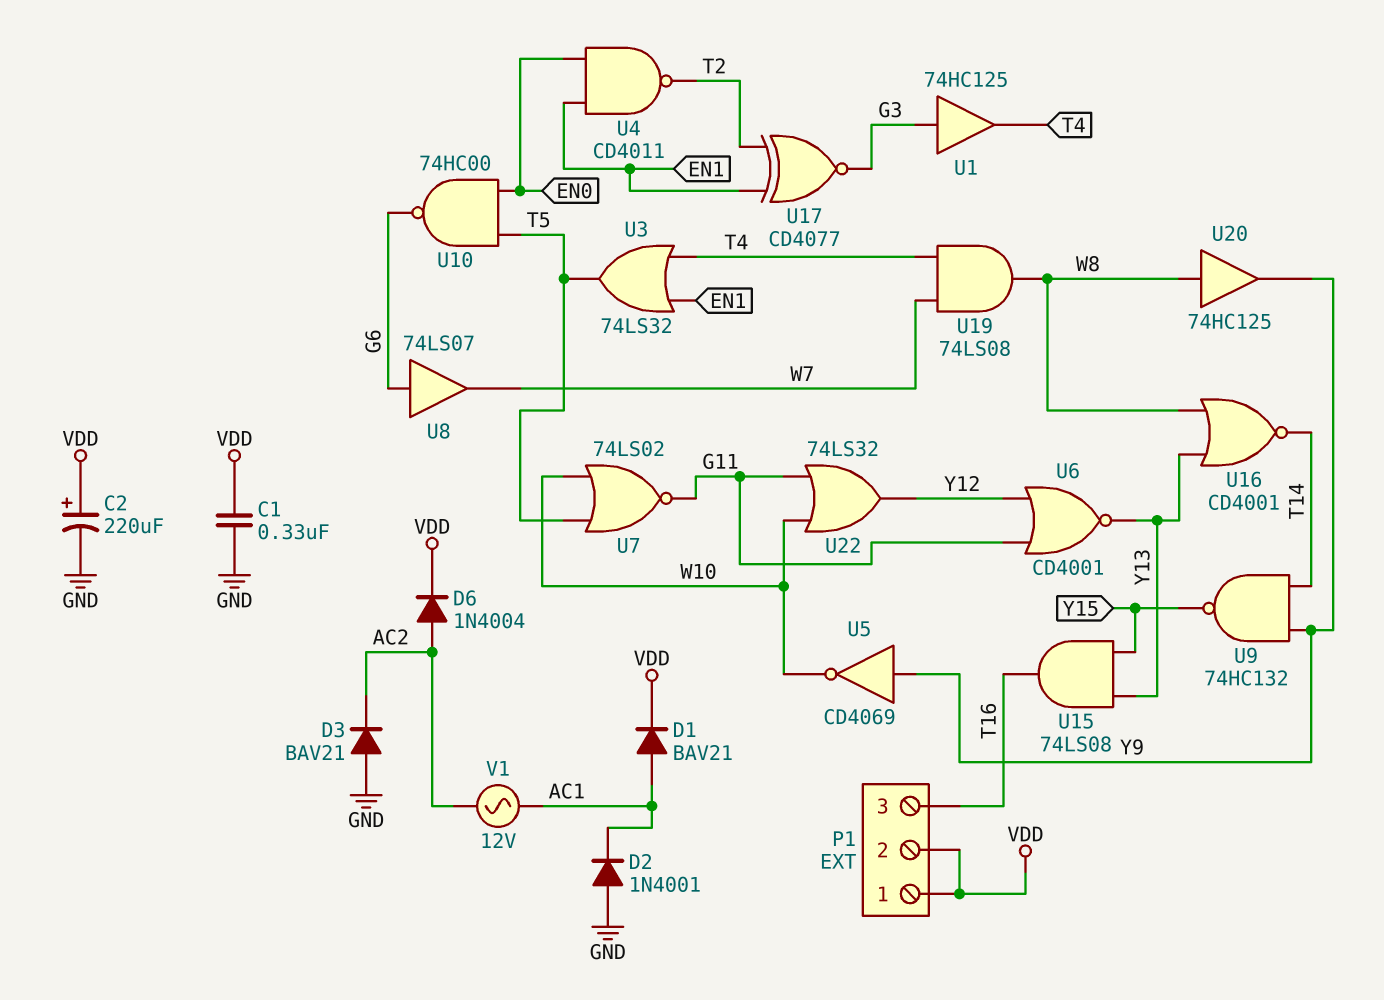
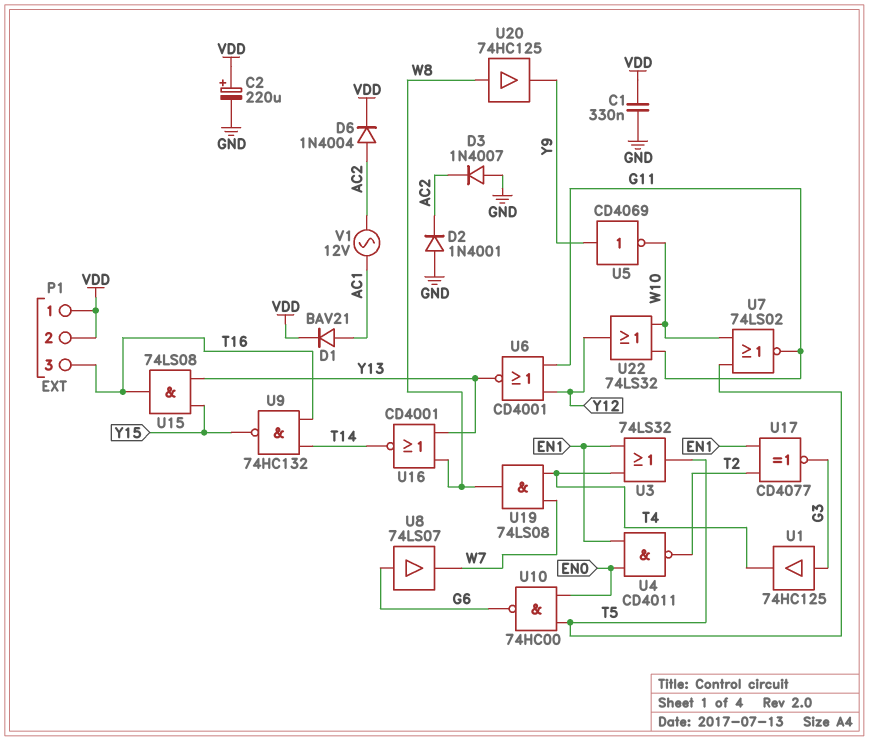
D2: diode 1N4001 (A GND, K AC1) -> diode 1N4001 (A GND, K AC2)
D3: diode BAV21 (A GND, K AC2) -> diode 1N4007 (A GND, K AC2)
U9: NAND 74HC132 (in T14, in Y9, out Y15) -> NAND 74HC132 (in T14, in T16, out Y15)

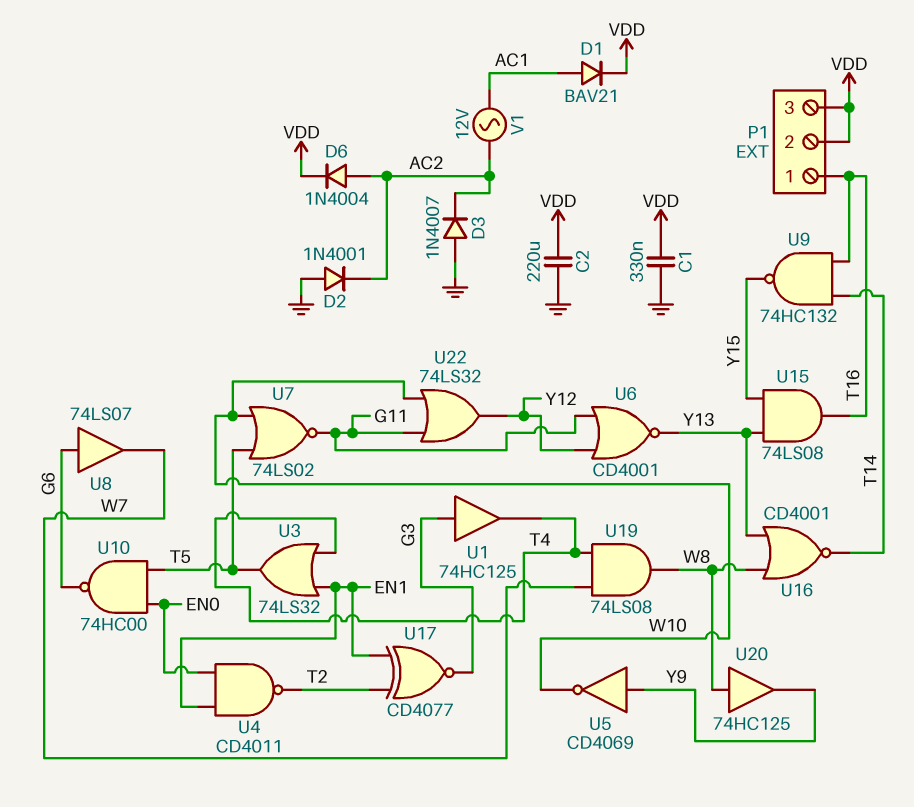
C2: 220uF (plus VDD, minus GND) -> 220uF (GND, VDD)
P1 pin 1: VDD -> T16
P1 pin 3: T16 -> VDD

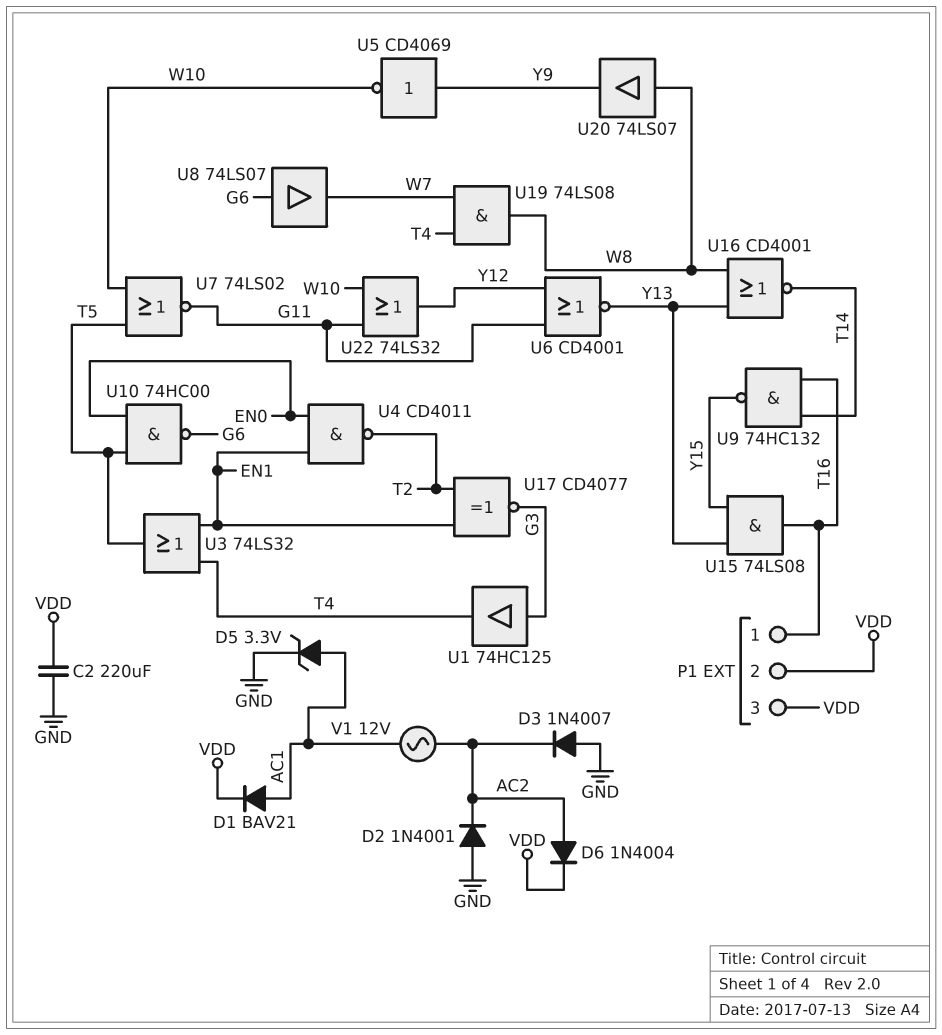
C1: 330nF (GND, VDD) -> none
D5: none -> zener 3.3V (A AC1, K GND)
U20: buffer 74HC125 (in W8, out Y9) -> buffer 74LS07 (in W8, out Y9)

